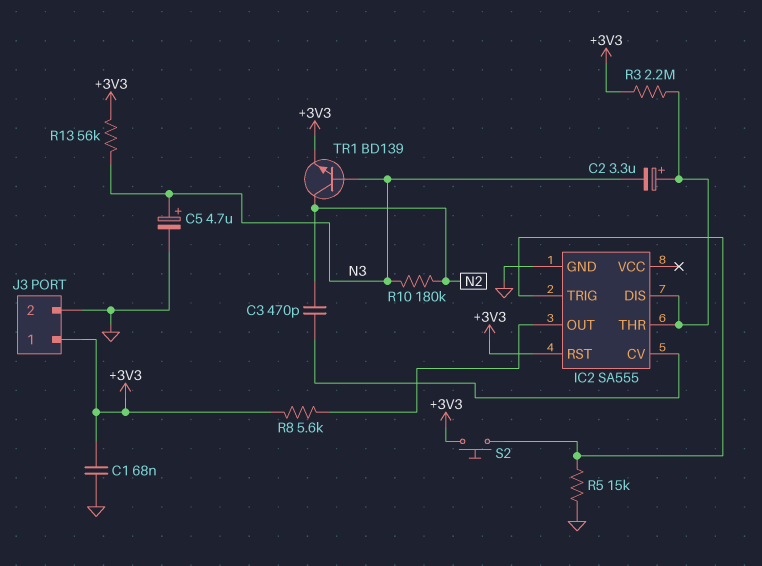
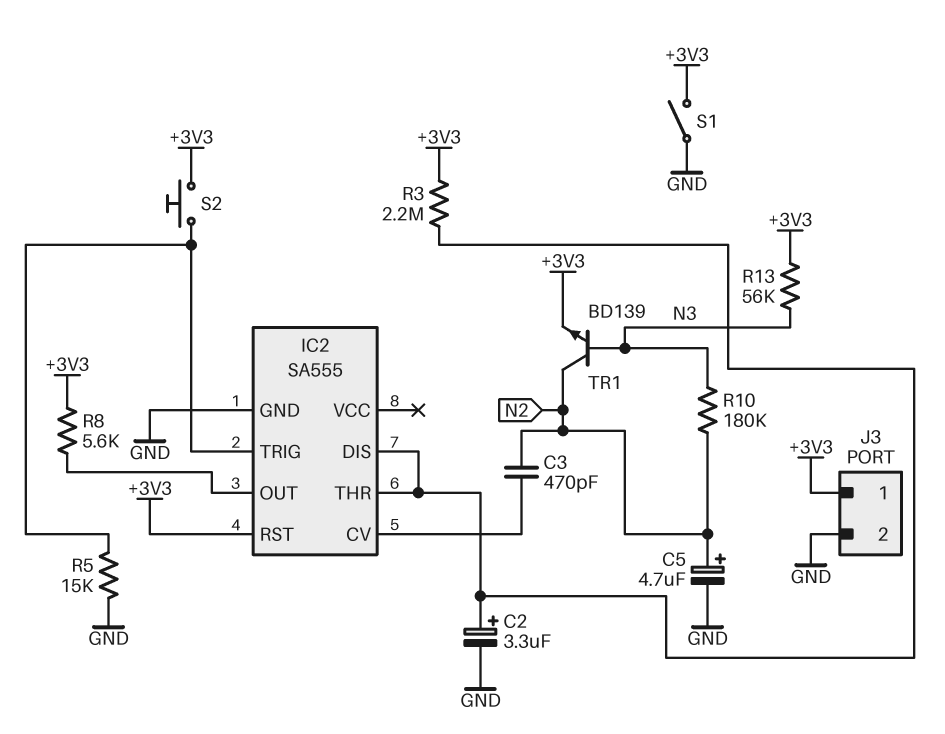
C1: 68nF (+3V3, GND) -> none
C2: 3.3uF (plus IC2/DIS, minus N3) -> 3.3uF (plus IC2/DIS, minus GND)
C5: 4.7uF (plus N3, minus GND) -> 4.7uF (plus N2, minus GND)
S1: none -> switch (+3V3, GND)

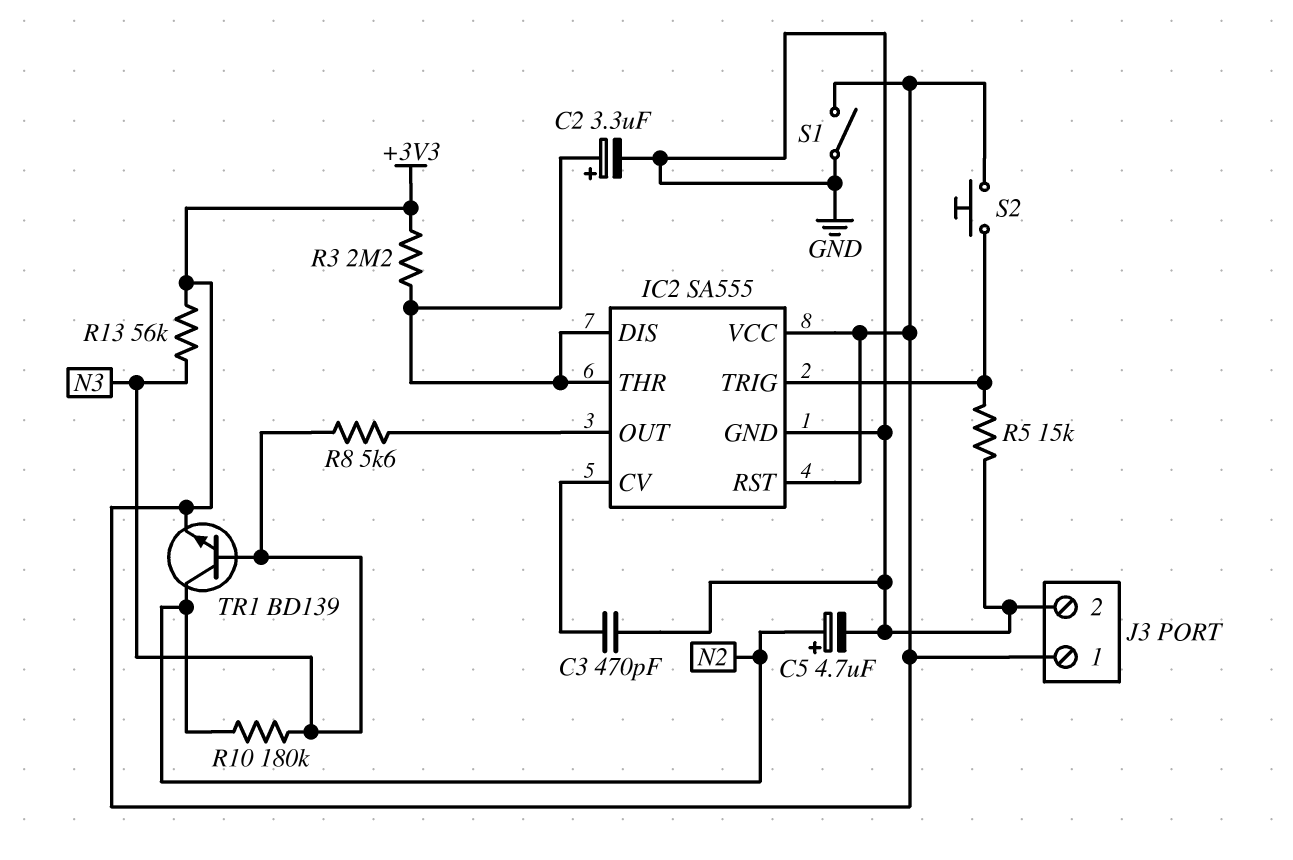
C3: 470pF (IC2/CV, N2) -> 470pF (GND, IC2/CV)
IC2 pin VCC: none -> +3V3
R8: 5.6k (+3V3, IC2/OUT) -> 5.6k (IC2/OUT, N3)

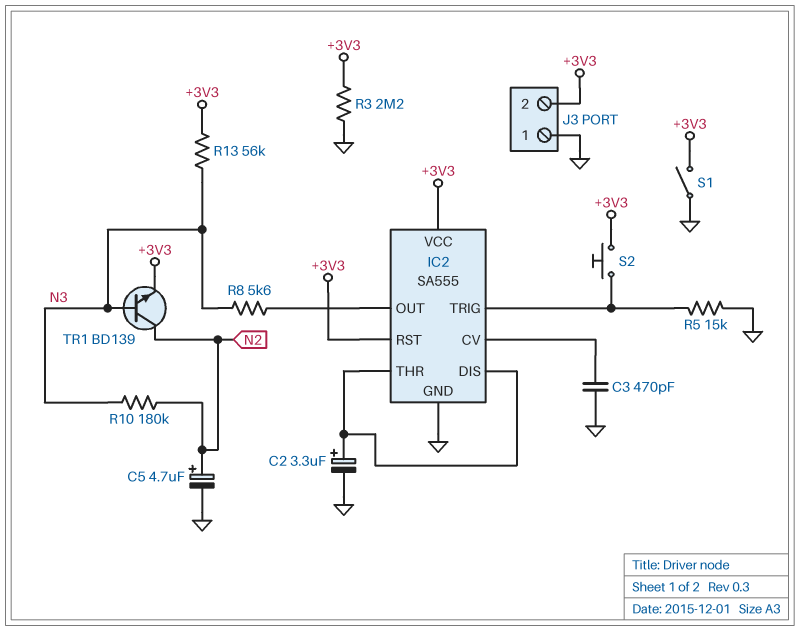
J3 pin 1: +3V3 -> GND
J3 pin 2: GND -> +3V3
R3: 2.2M (+3V3, IC2/DIS) -> 2.2M (+3V3, GND)

